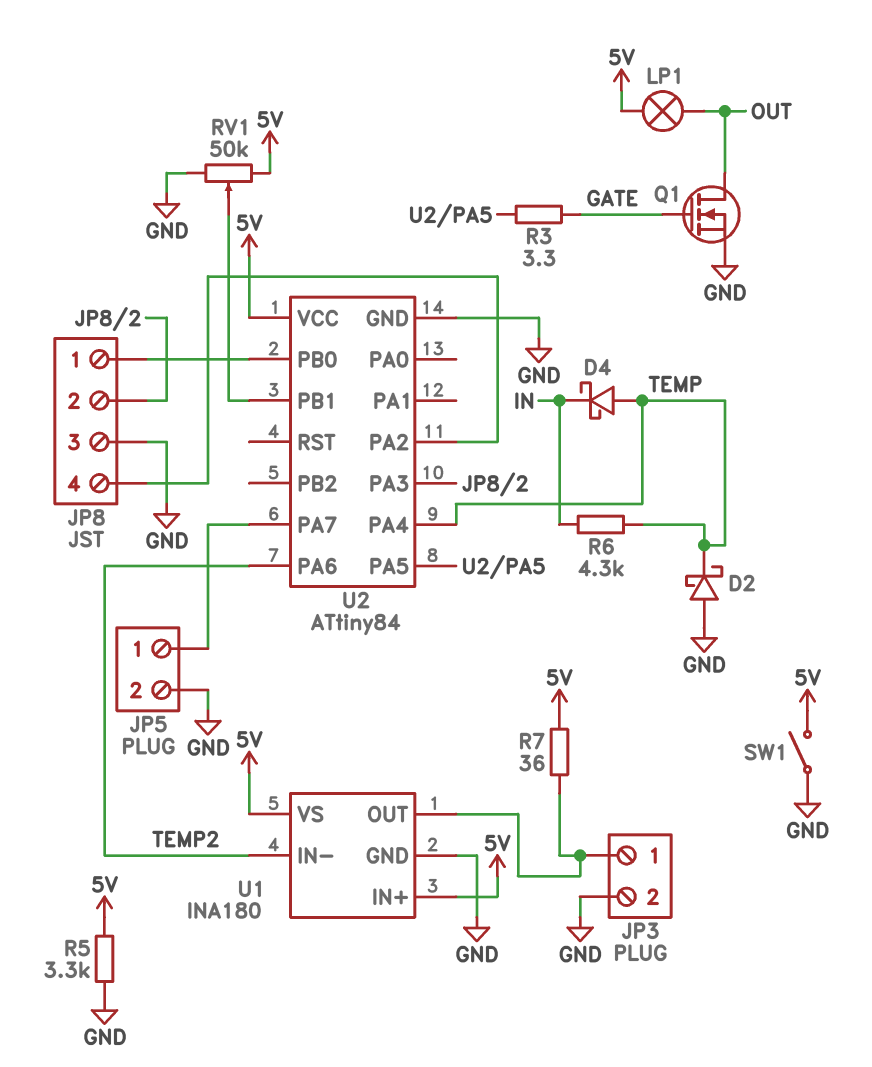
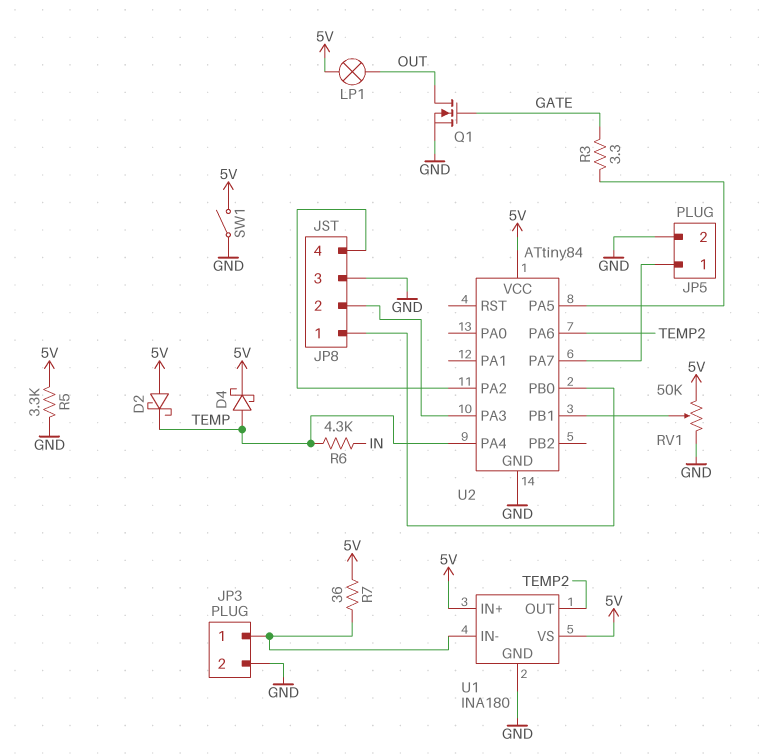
D2: schottky (A GND, K TEMP) -> schottky (A 5V, K TEMP)
D4: schottky (A TEMP, K IN) -> schottky (A TEMP, K 5V)
U1 pin IN-: TEMP2 -> JP3/1
U1 pin OUT: JP3/1 -> TEMP2

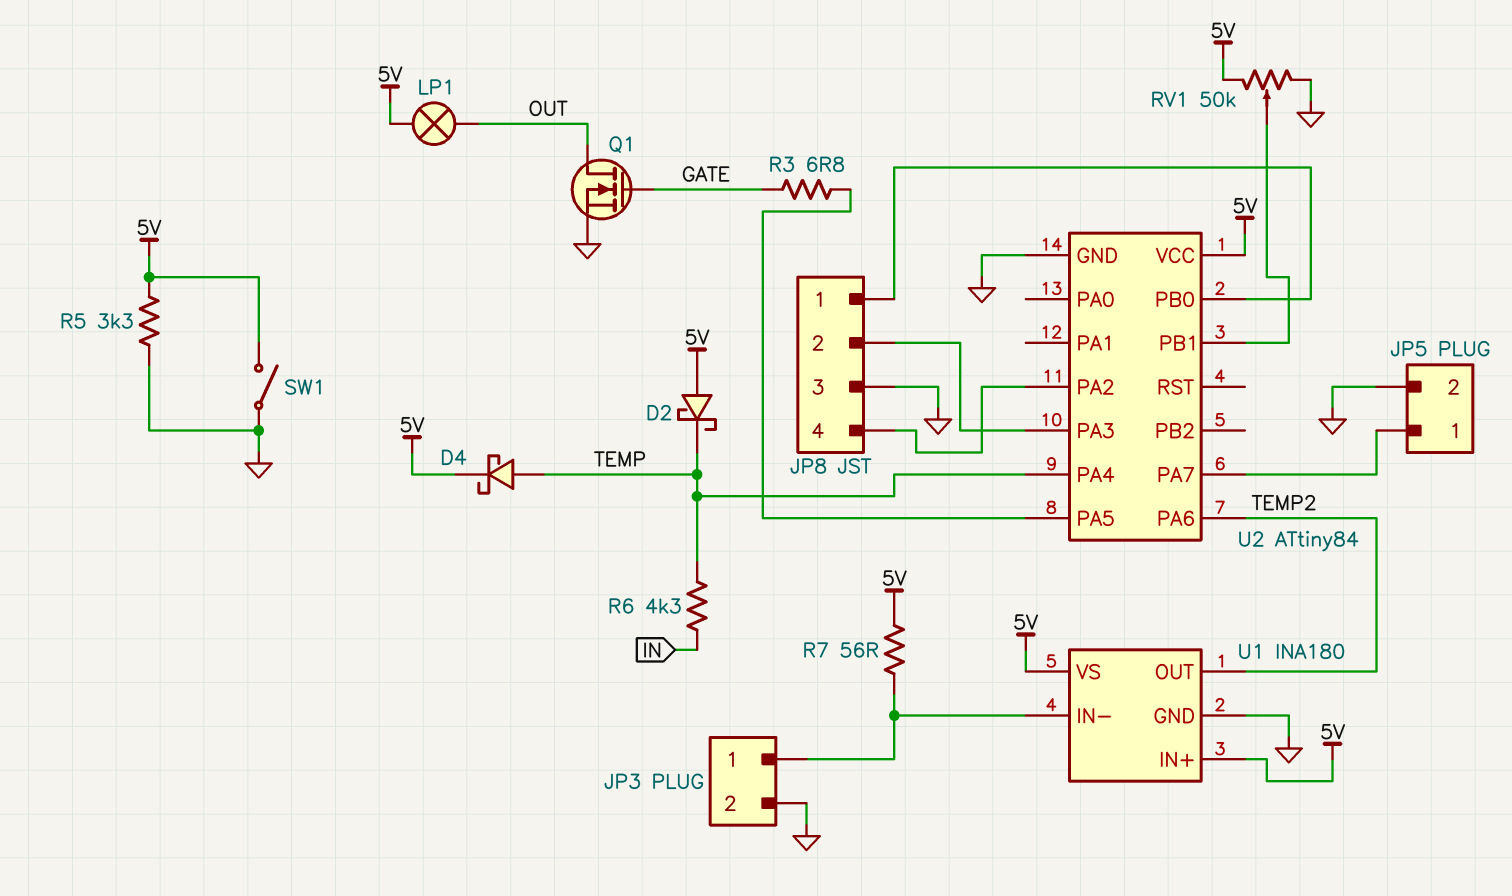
R3: 3.3 (GATE, U2/PA5) -> 6.8 (GATE, U2/PA5)
R7: 36 (5V, JP3/1) -> 56 (5V, JP3/1)

